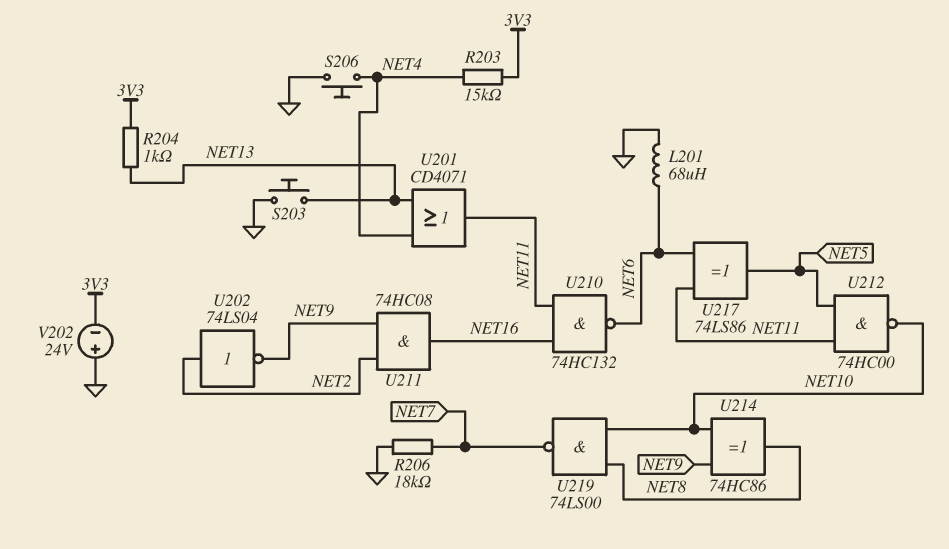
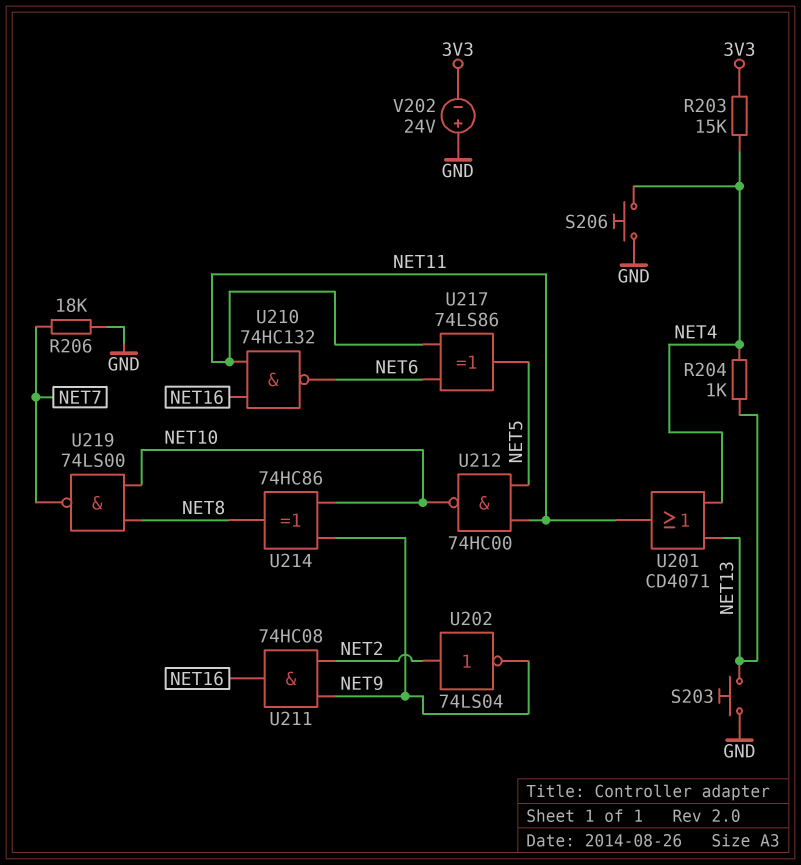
L201: 68uH (GND, NET6) -> none
R204: 1k (3V3, NET13) -> 1k (NET4, NET13)

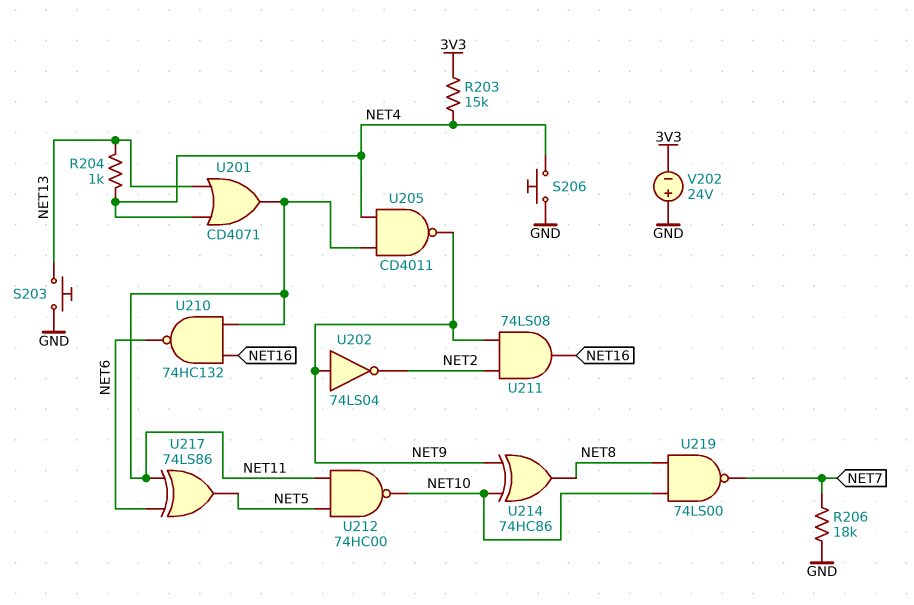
U202: NOT 74LS04 (in NET2, out NET9) -> NOT 74LS04 (in NET9, out NET2)
U205: none -> NAND CD4011 (in NET4, in NET11, out NET9)
U211: AND 74HC08 (in NET2, in NET9, out NET16) -> AND 74LS08 (in NET2, in NET9, out NET16)

